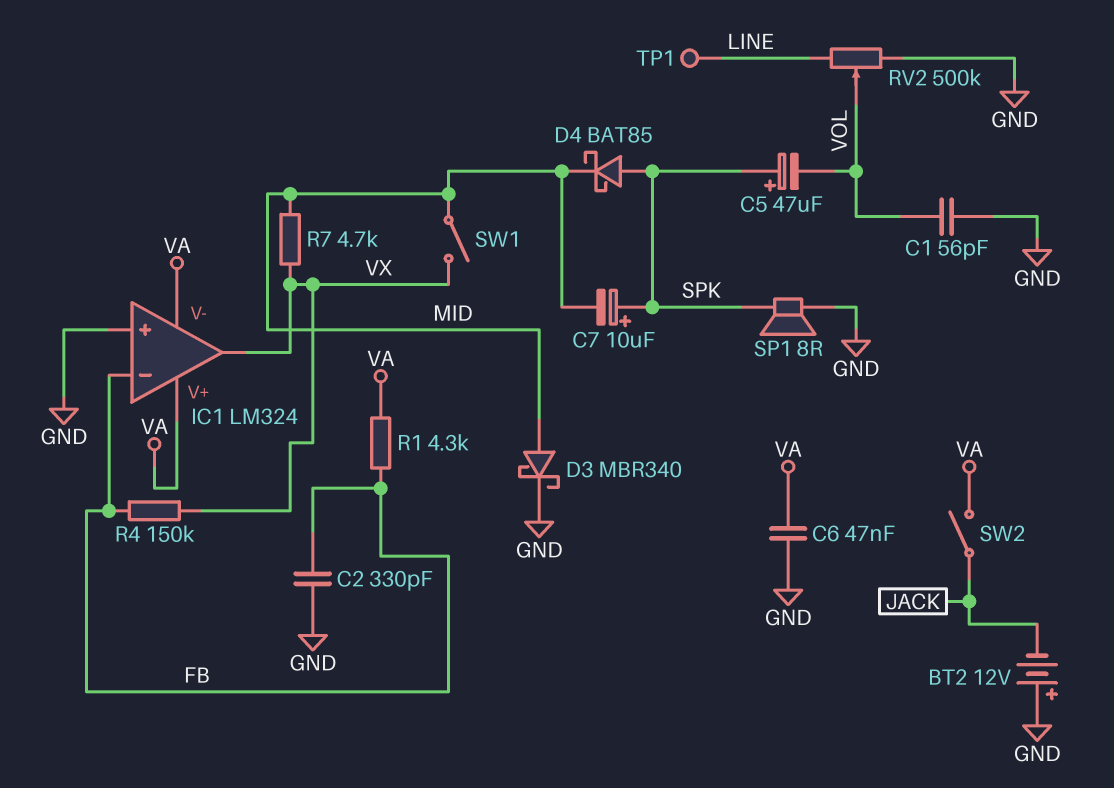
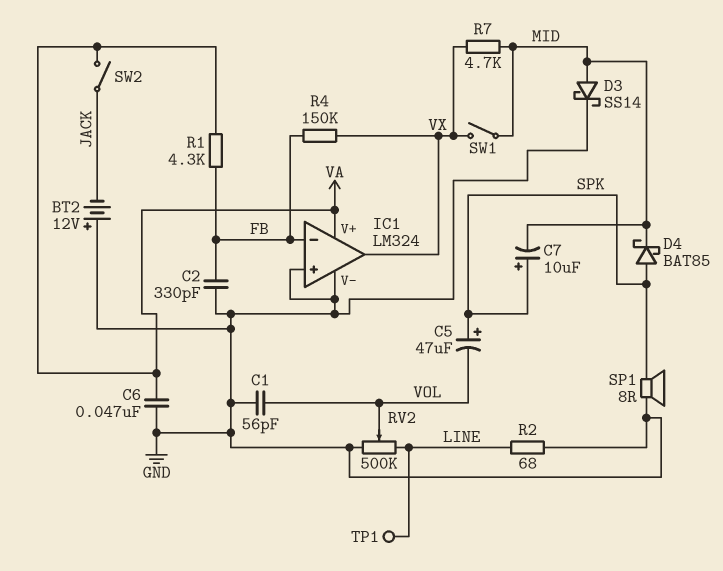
D3: schottky MBR340 (A MID, K GND) -> schottky SS14 (A MID, K GND)
IC1 pin V-: VA -> GND
R2: none -> 68 (GND, LINE)

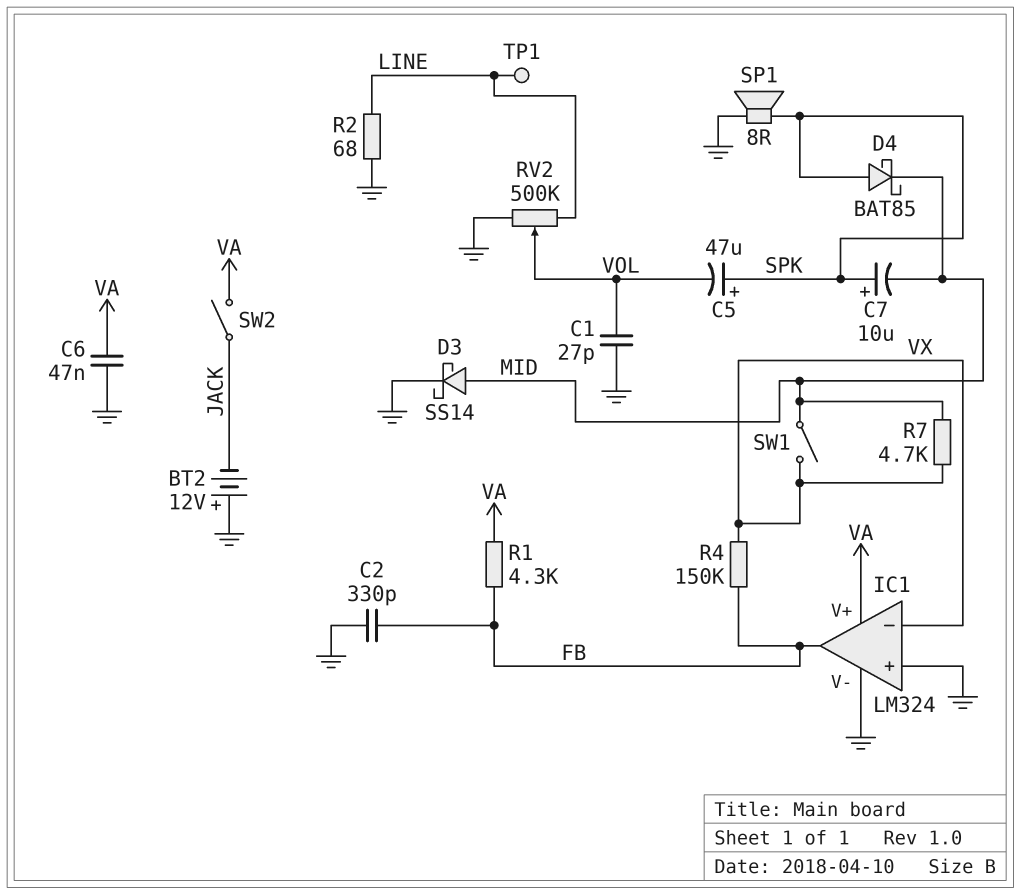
C1: 56pF (GND, VOL) -> 27pF (GND, VOL)
IC1 pin in-: FB -> VX
IC1 pin out: VX -> FB

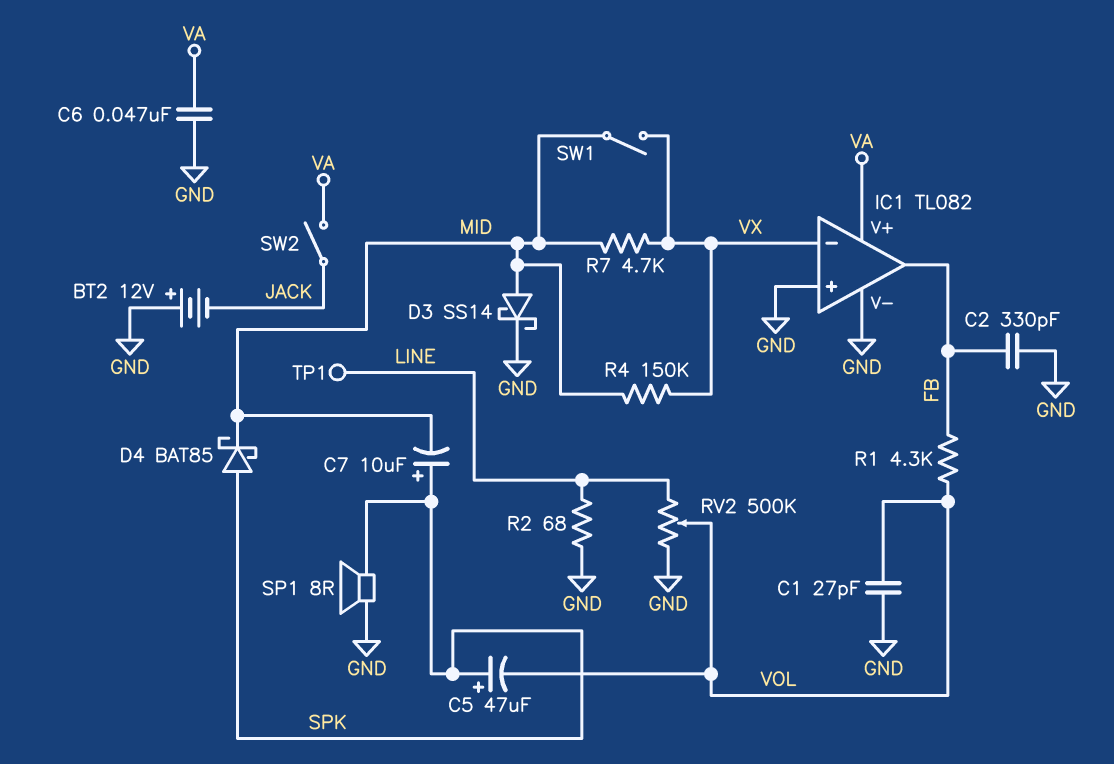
IC1: LM324 -> TL082
R1: 4.3k (FB, VA) -> 4.3k (FB, VOL)
R4: 150k (FB, VX) -> 150k (MID, VX)

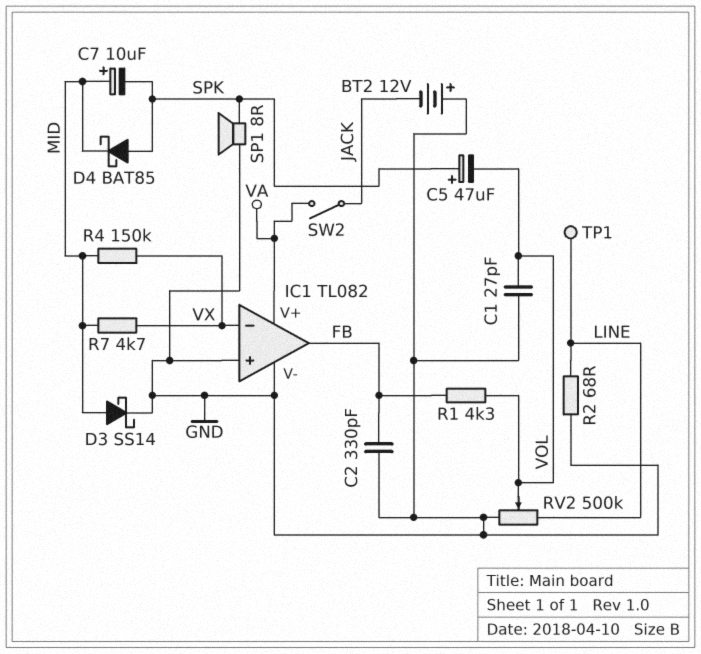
C6: 47nF (GND, VA) -> none
C7: 10uF (plus SPK, minus MID) -> 10uF (plus MID, minus SPK)
SW1: switch (MID, VX) -> none

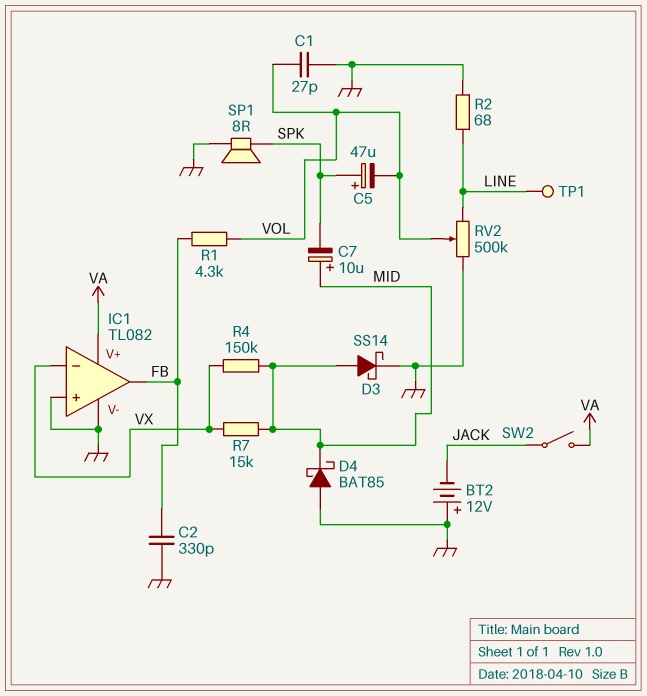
D4: schottky BAT85 (A SPK, K MID) -> schottky BAT85 (A GND, K MID)
R7: 4.7k (MID, VX) -> 15k (MID, VX)

